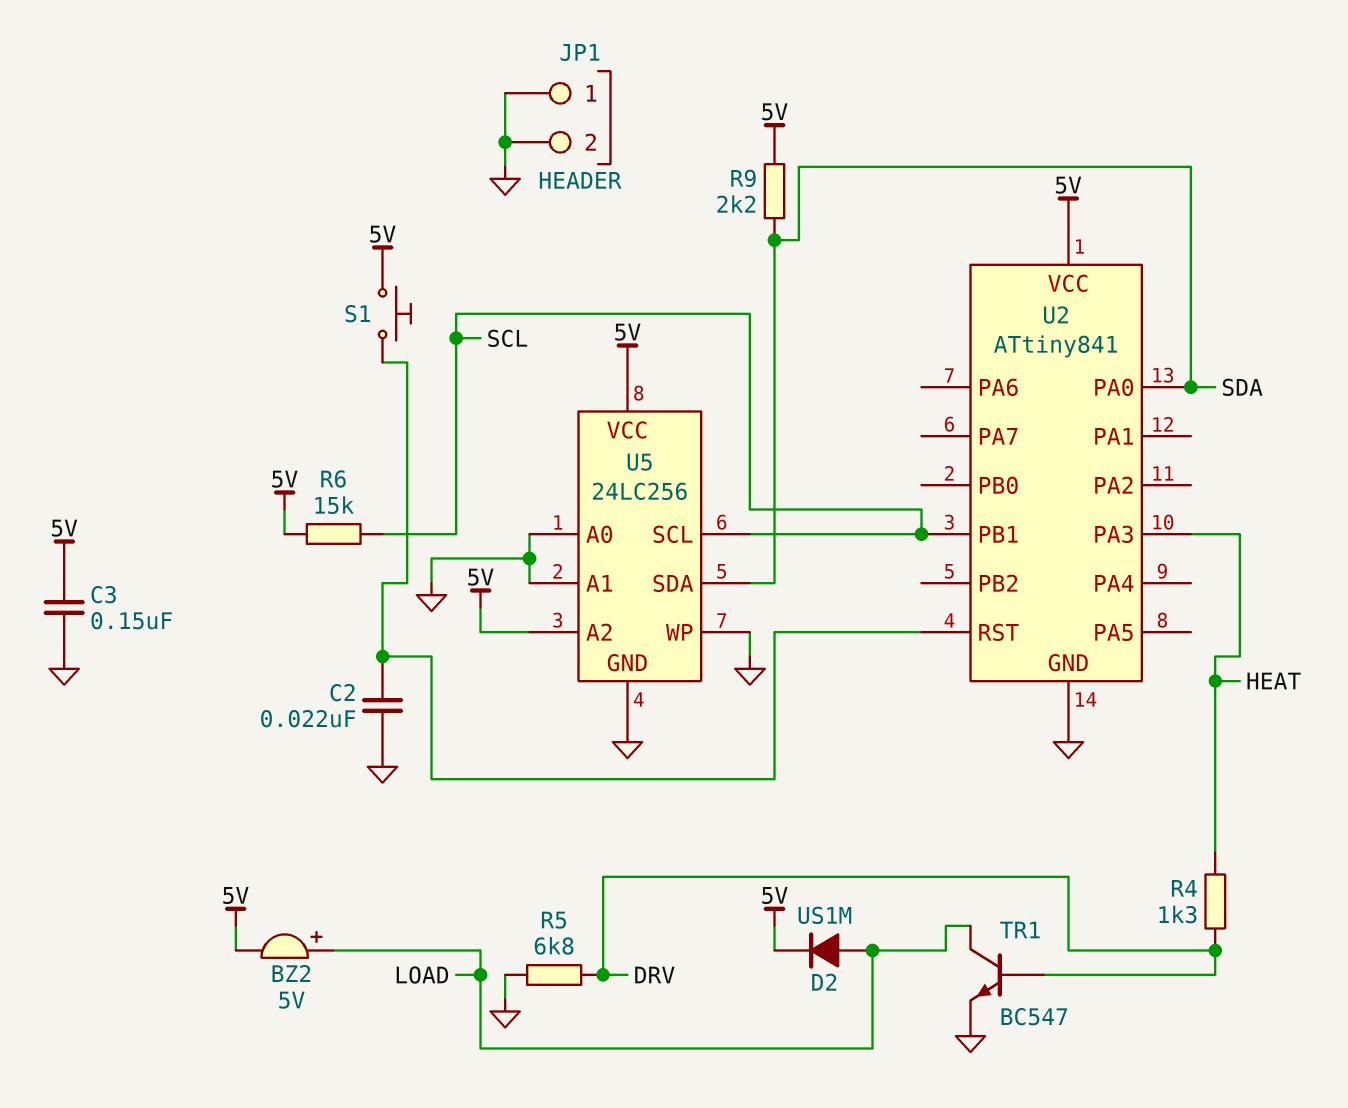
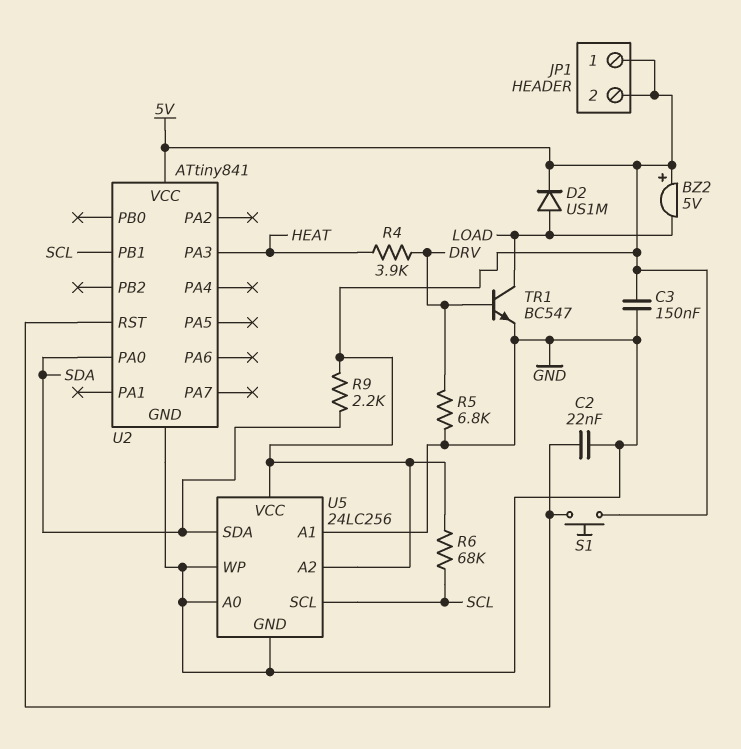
BZ2: buzzer 5V (plus LOAD, minus 5V) -> buzzer 5V (plus 5V, minus LOAD)
JP1 pin 1: GND -> 5V
JP1 pin 2: GND -> 5V
R4: 1.3k (DRV, HEAT) -> 3.9k (DRV, HEAT)
R6: 15k (5V, SCL) -> 68k (5V, SCL)

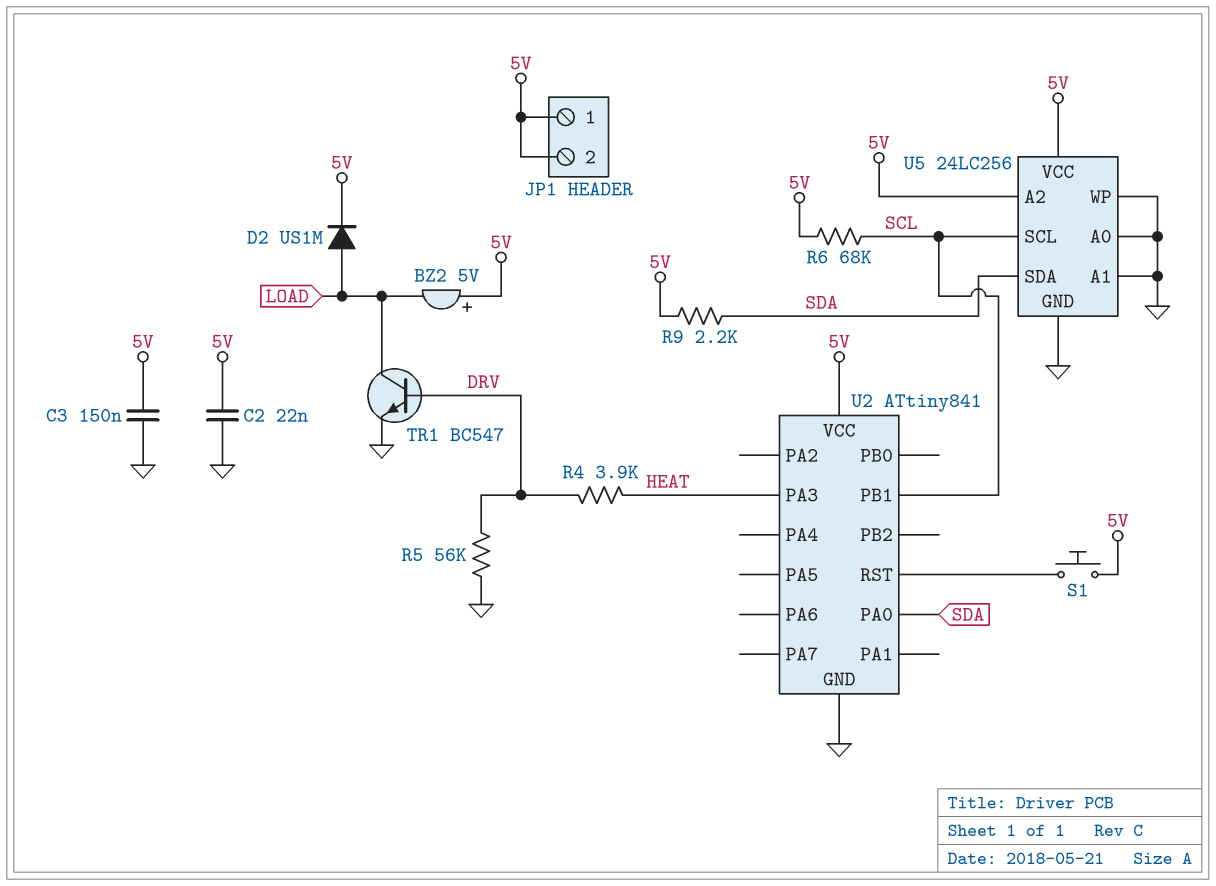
C2: 22nF (GND, U2/RST) -> 22nF (5V, GND)
R5: 6.8k (DRV, GND) -> 56k (DRV, GND)

